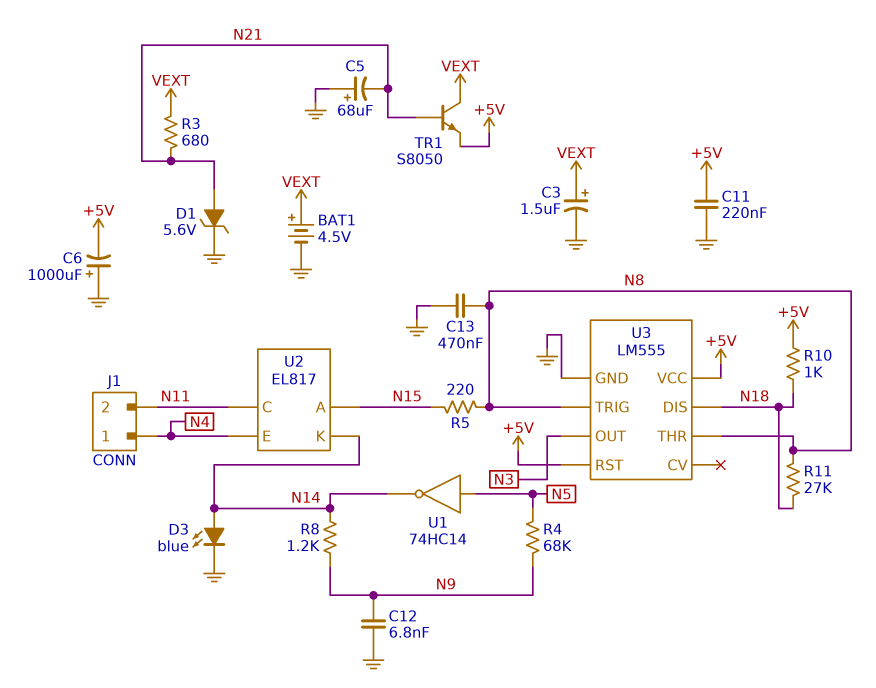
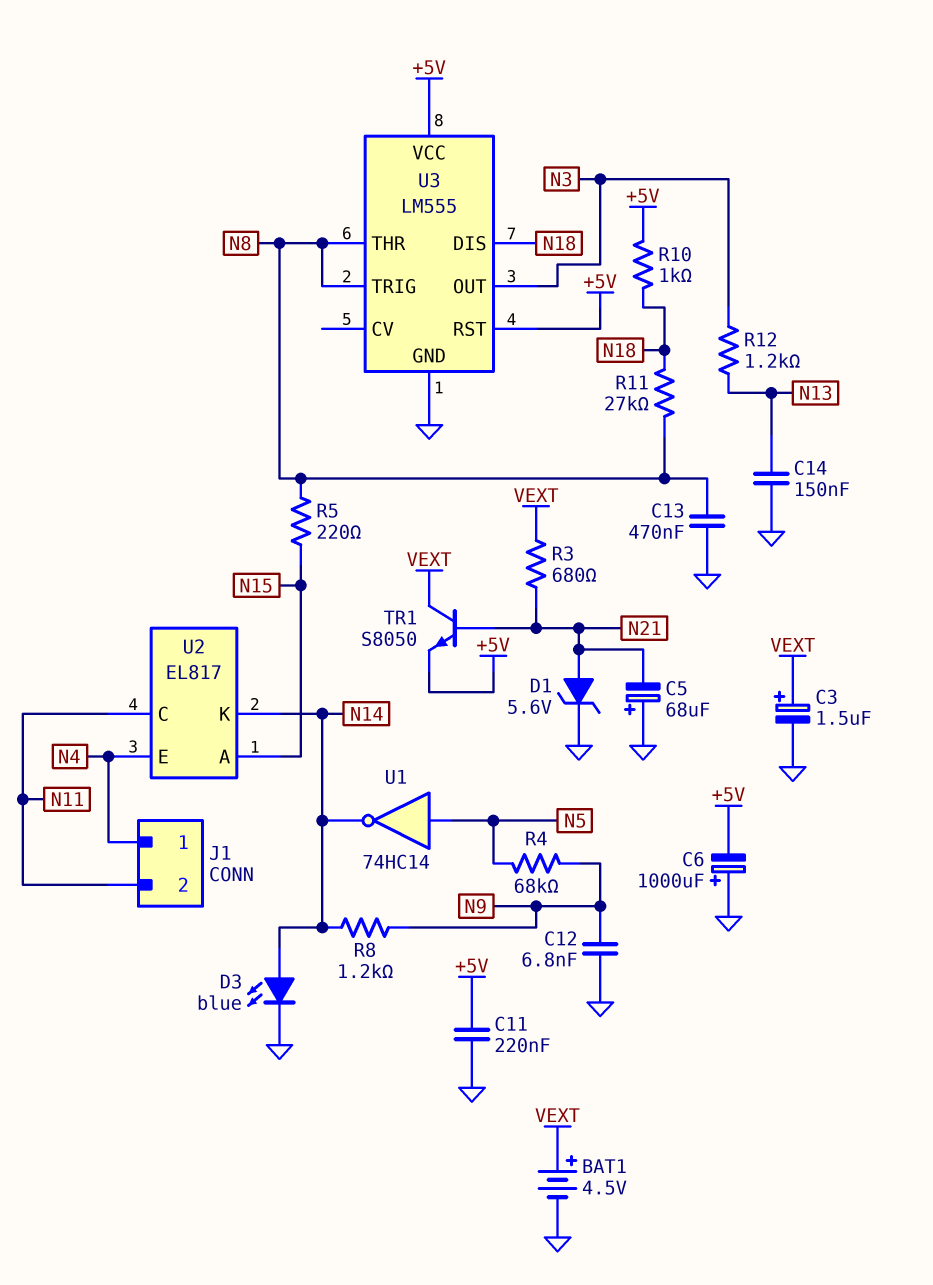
C14: none -> 150nF (GND, N13)
R12: none -> 1.2k (N3, N13)

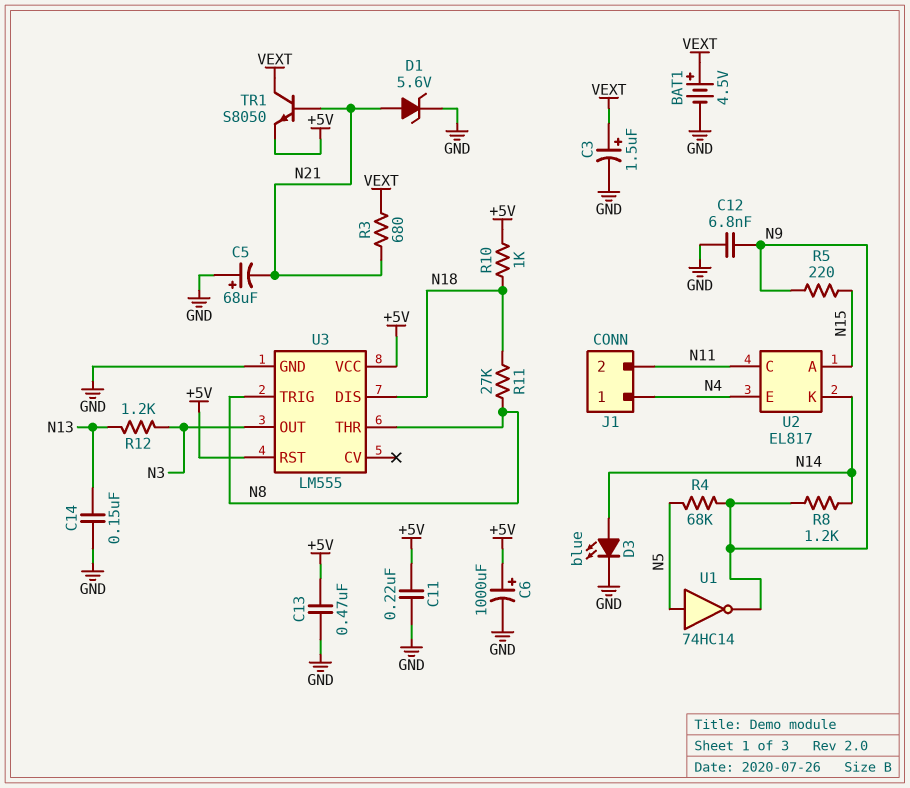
C6: 1000uF (plus GND, minus +5V) -> 1000uF (plus +5V, minus GND)
C13: 470nF (GND, N8) -> 470nF (+5V, GND)
R5: 220 (N8, N15) -> 220 (N9, N15)
U1: NOT 74HC14 (in N5, out N14) -> NOT 74HC14 (in N5, out N9)

